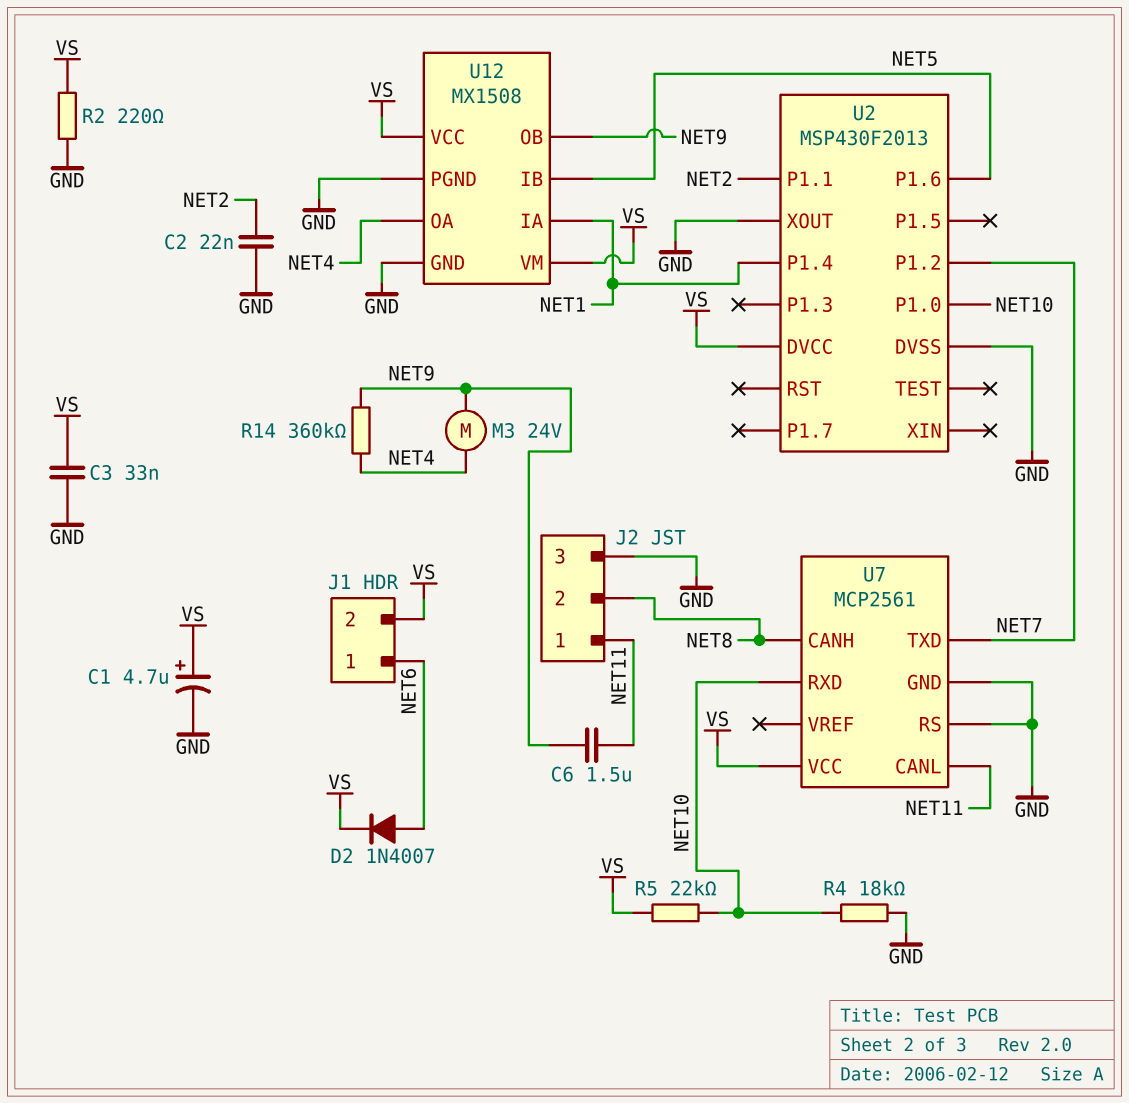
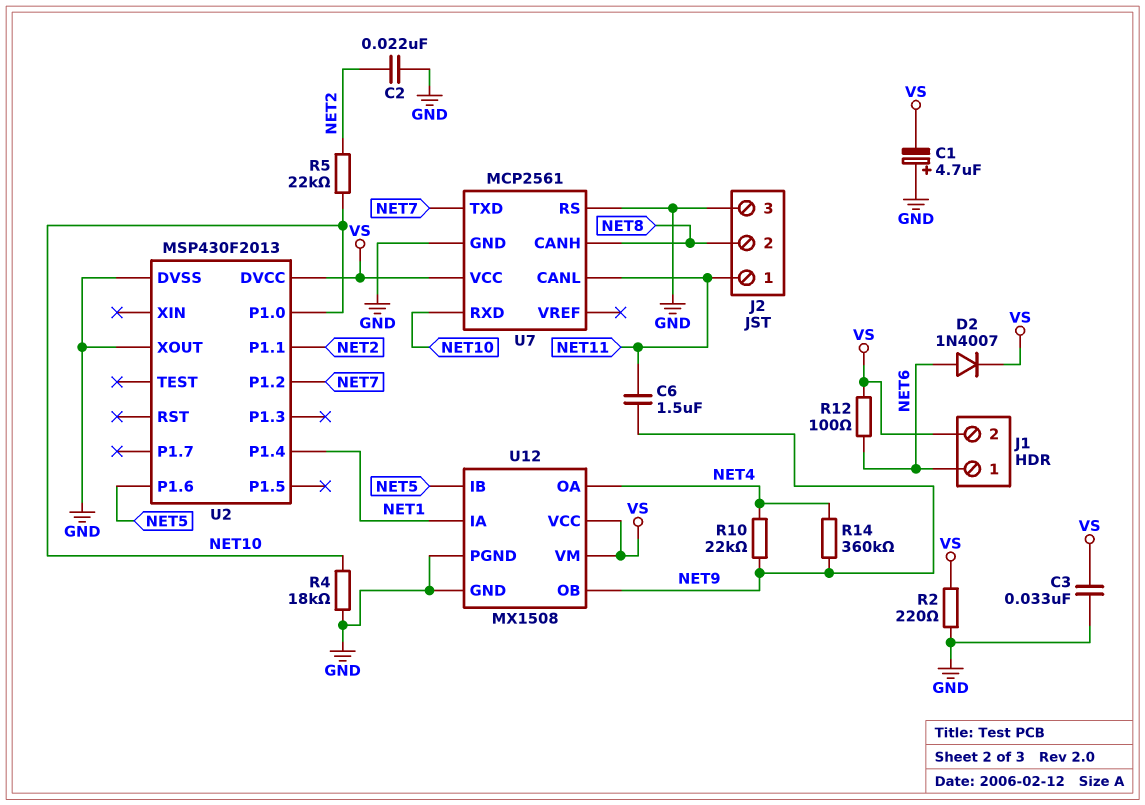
C1: 4.7uF (plus VS, minus GND) -> 4.7uF (plus GND, minus VS)
M3: motor 24V (NET4, NET9) -> none
R5: 22k (NET10, VS) -> 22k (NET2, NET10)
R10: none -> 22k (NET4, NET9)
R12: none -> 100 (NET6, VS)

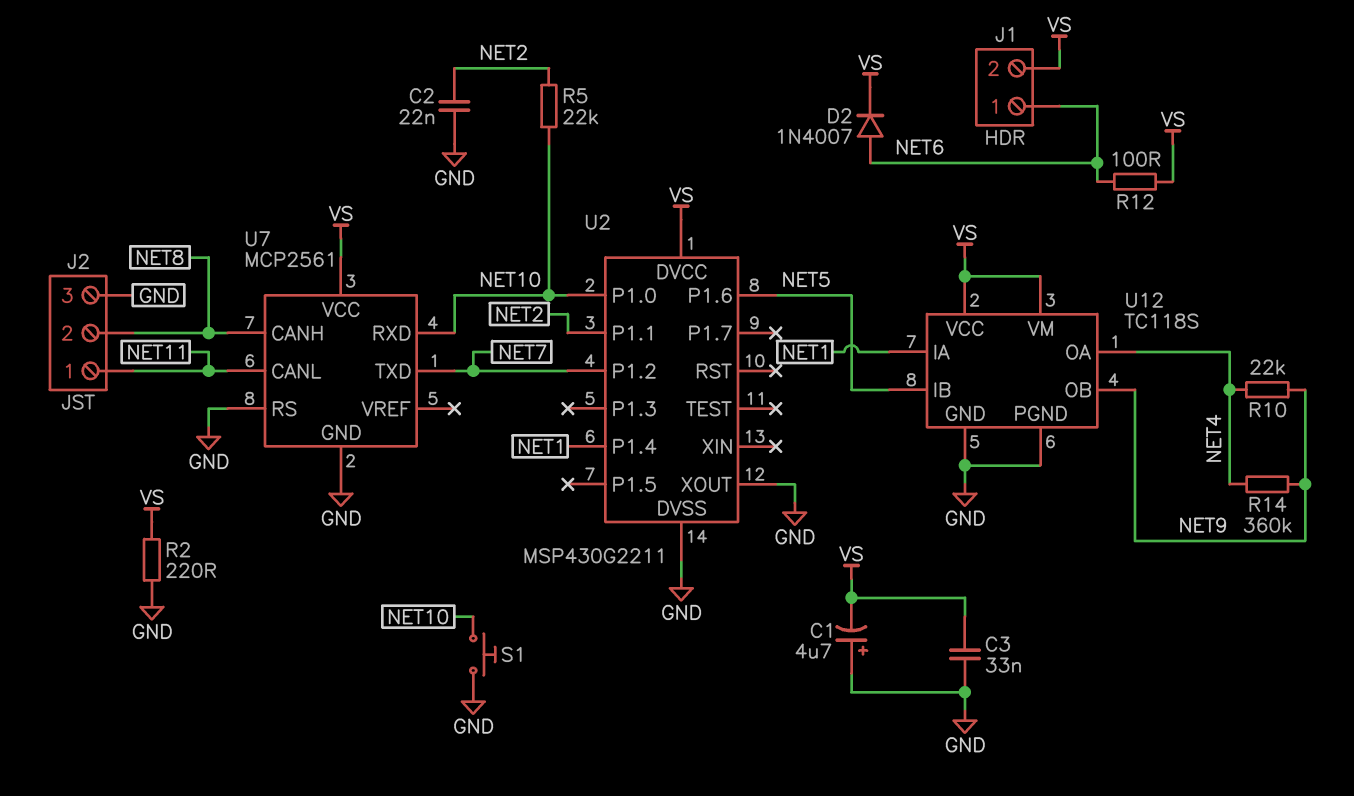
C6: 1.5uF (NET9, NET11) -> none
R4: 18k (GND, NET10) -> none
S1: none -> button (GND, NET10)
U2: MSP430F2013 -> MSP430G2211
U12: MX1508 -> TC118S

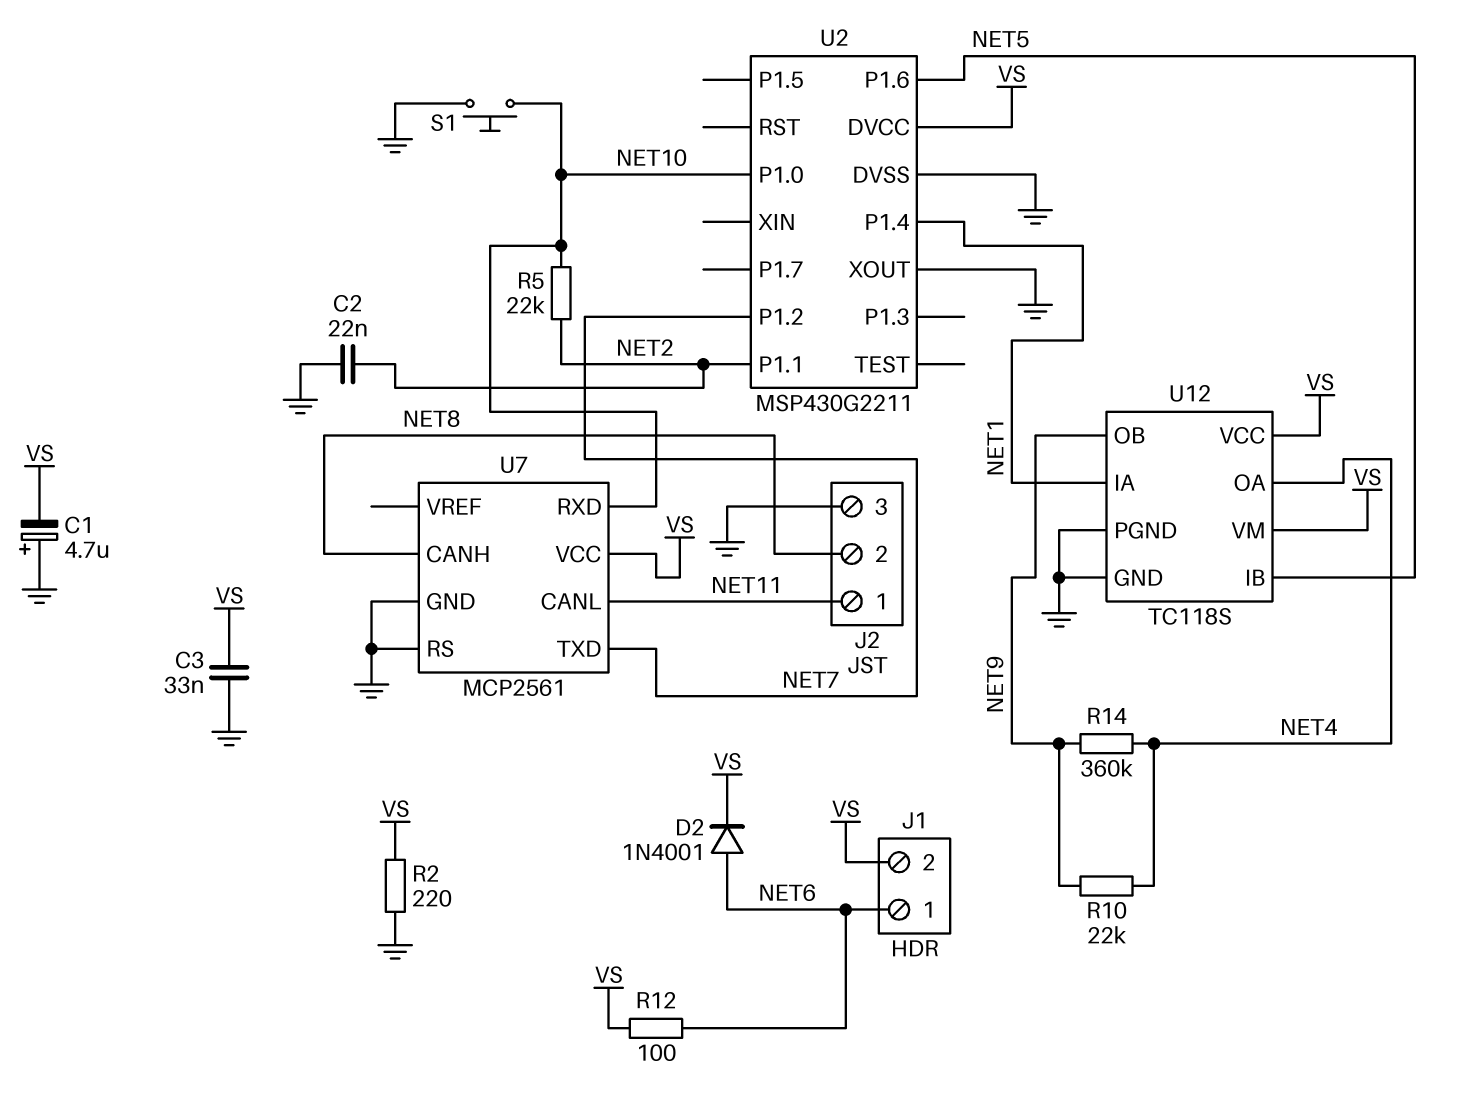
D2: diode 1N4007 (A NET6, K VS) -> diode 1N4001 (A NET6, K VS)

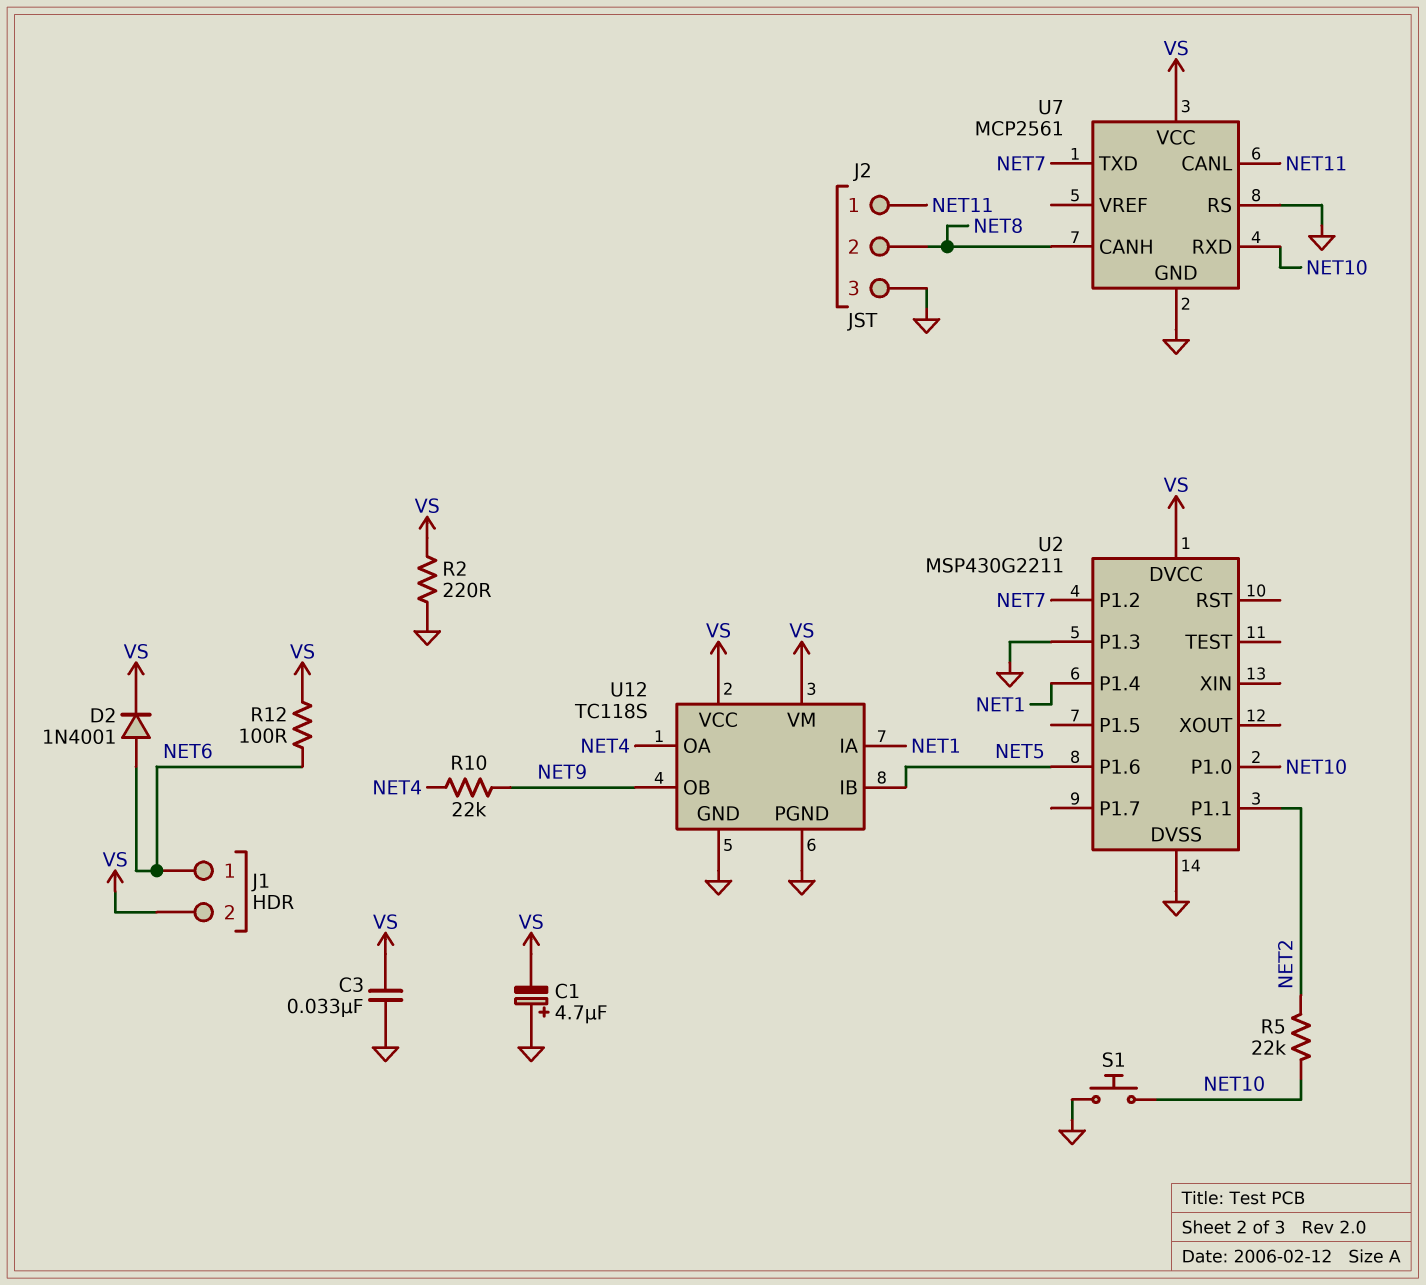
C2: 22nF (GND, NET2) -> none
R14: 360k (NET4, NET9) -> none
U2 pin P1.3: none -> GND
U2 pin XOUT: GND -> none

